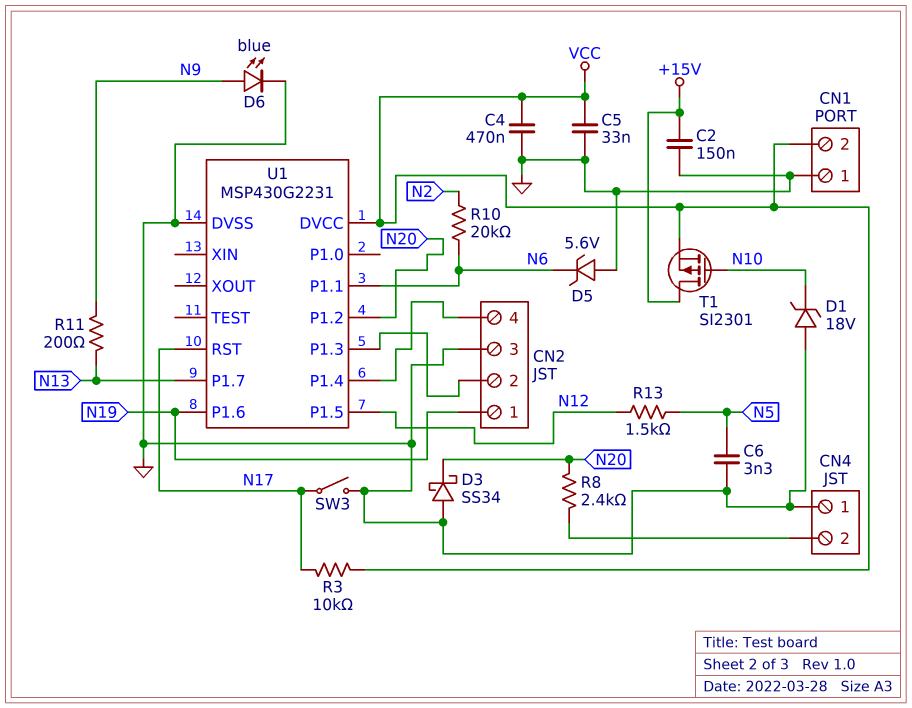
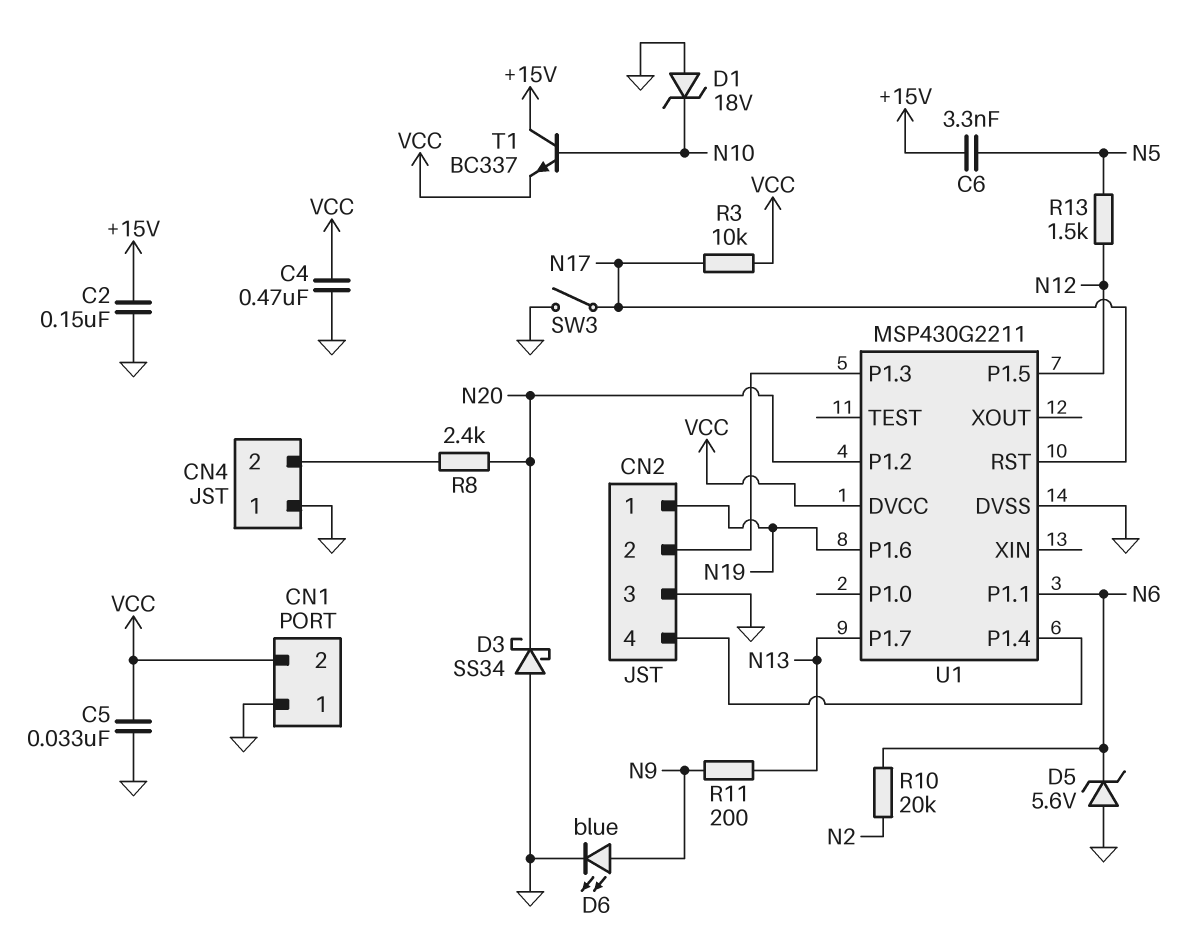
C6: 3.3nF (GND, N5) -> 3.3nF (+15V, N5)
T1: PMOS SI2301 (G N10, D +15V, S VCC) -> NPN BC337 (B N10, C +15V, E VCC)
U1: MSP430G2231 -> MSP430G2211

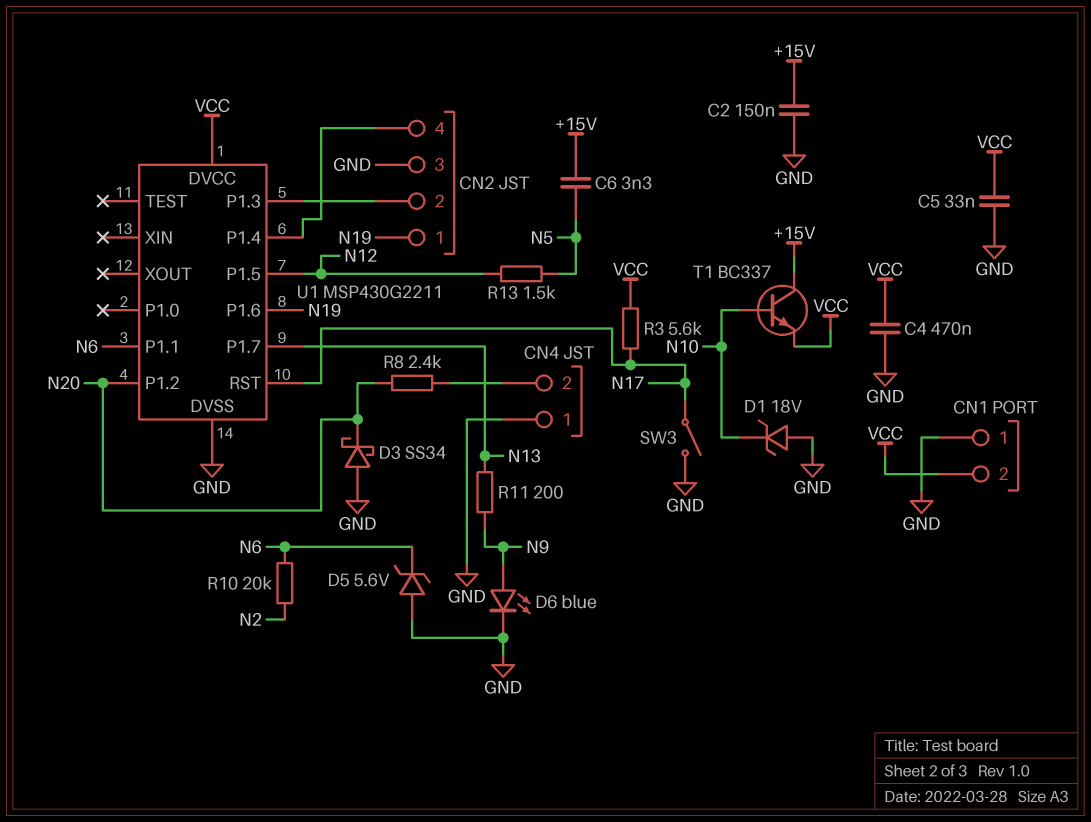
R3: 10k (N17, VCC) -> 5.6k (N17, VCC)

